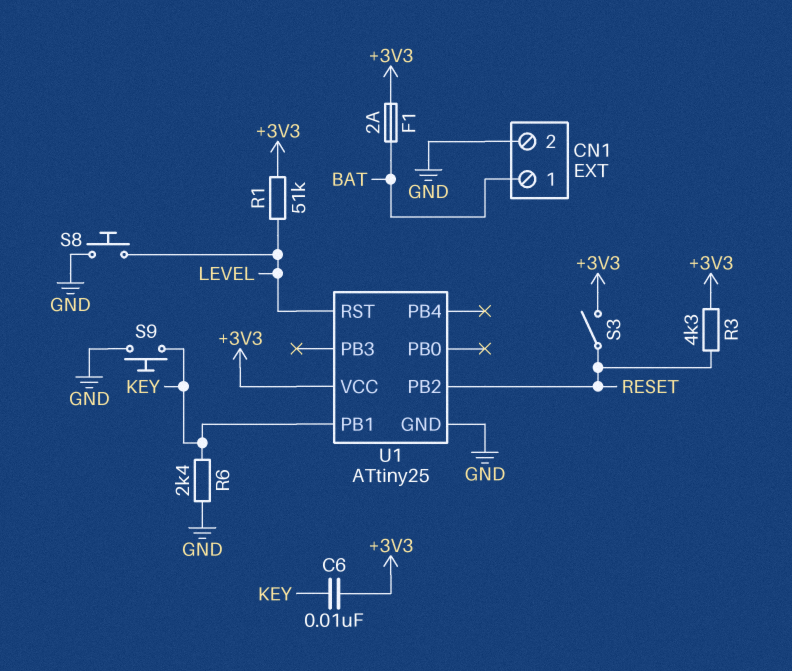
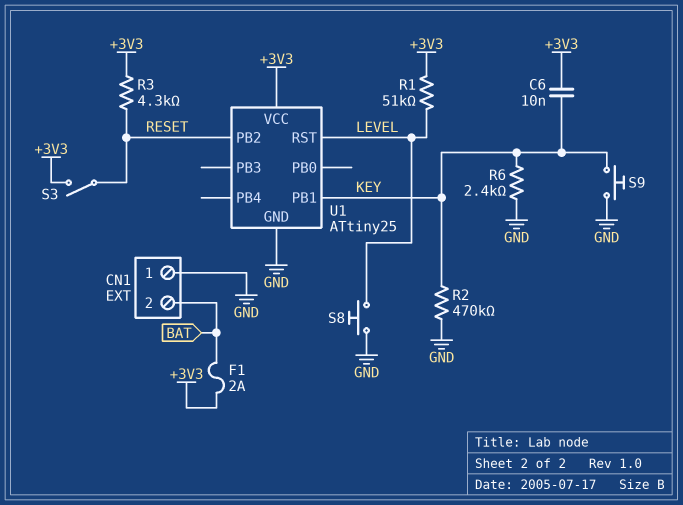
CN1 pin 1: BAT -> GND
CN1 pin 2: GND -> BAT
R2: none -> 470k (GND, KEY)

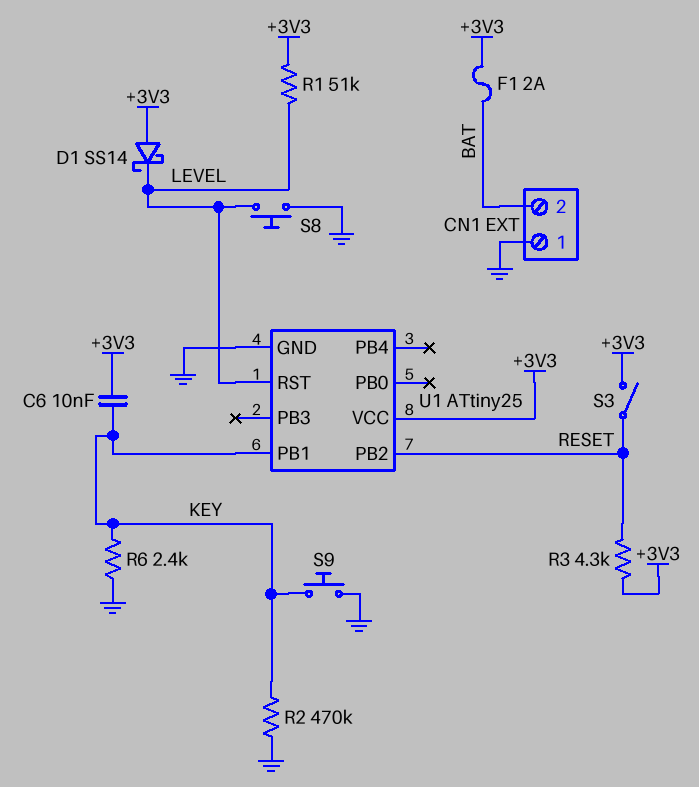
D1: none -> schottky SS14 (A +3V3, K LEVEL)

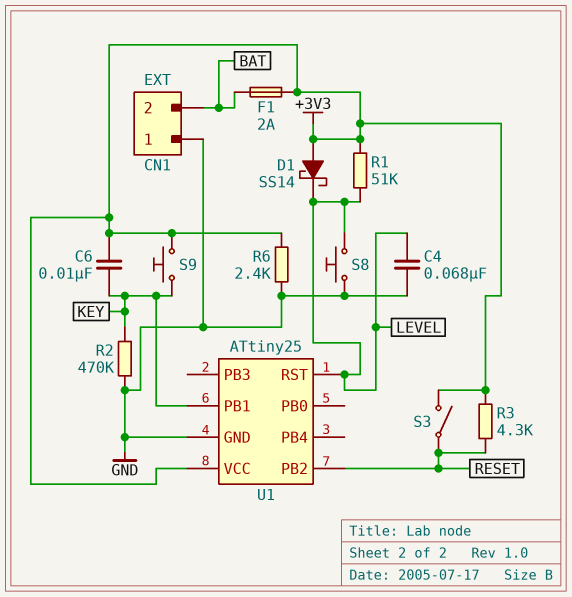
C4: none -> 68nF (GND, LEVEL)
R6: 2.4k (GND, KEY) -> 2.4k (+3V3, GND)
S9: button (GND, KEY) -> button (+3V3, KEY)

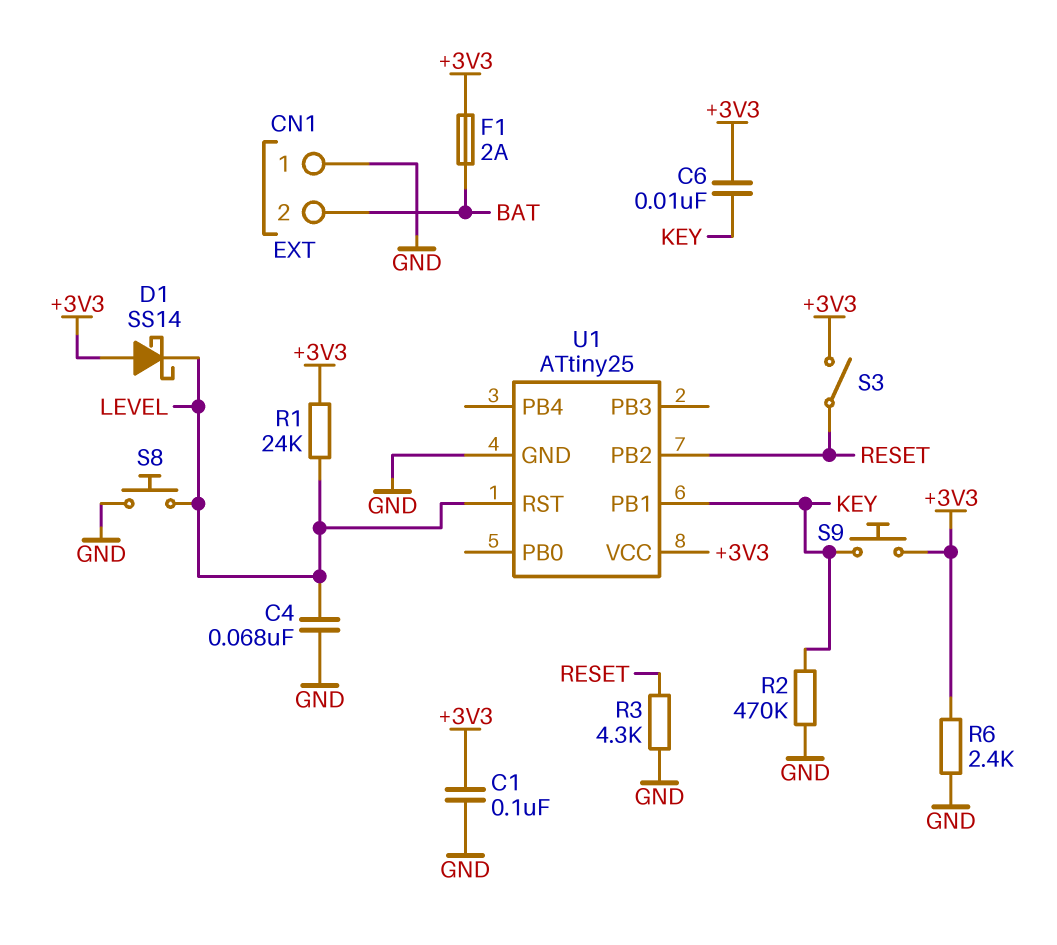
C1: none -> 100nF (+3V3, GND)
R1: 51k (+3V3, LEVEL) -> 24k (+3V3, LEVEL)
R3: 4.3k (+3V3, RESET) -> 4.3k (GND, RESET)

